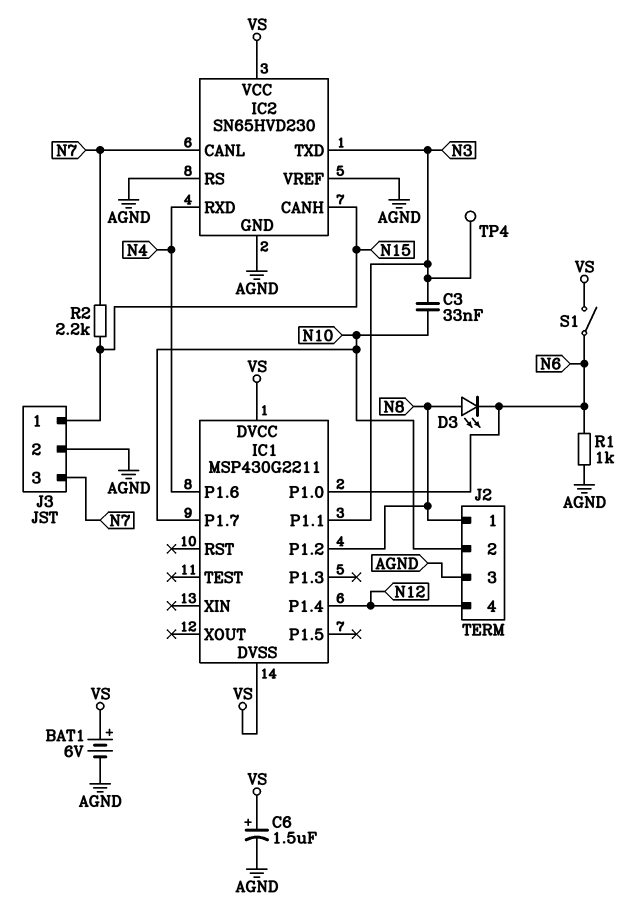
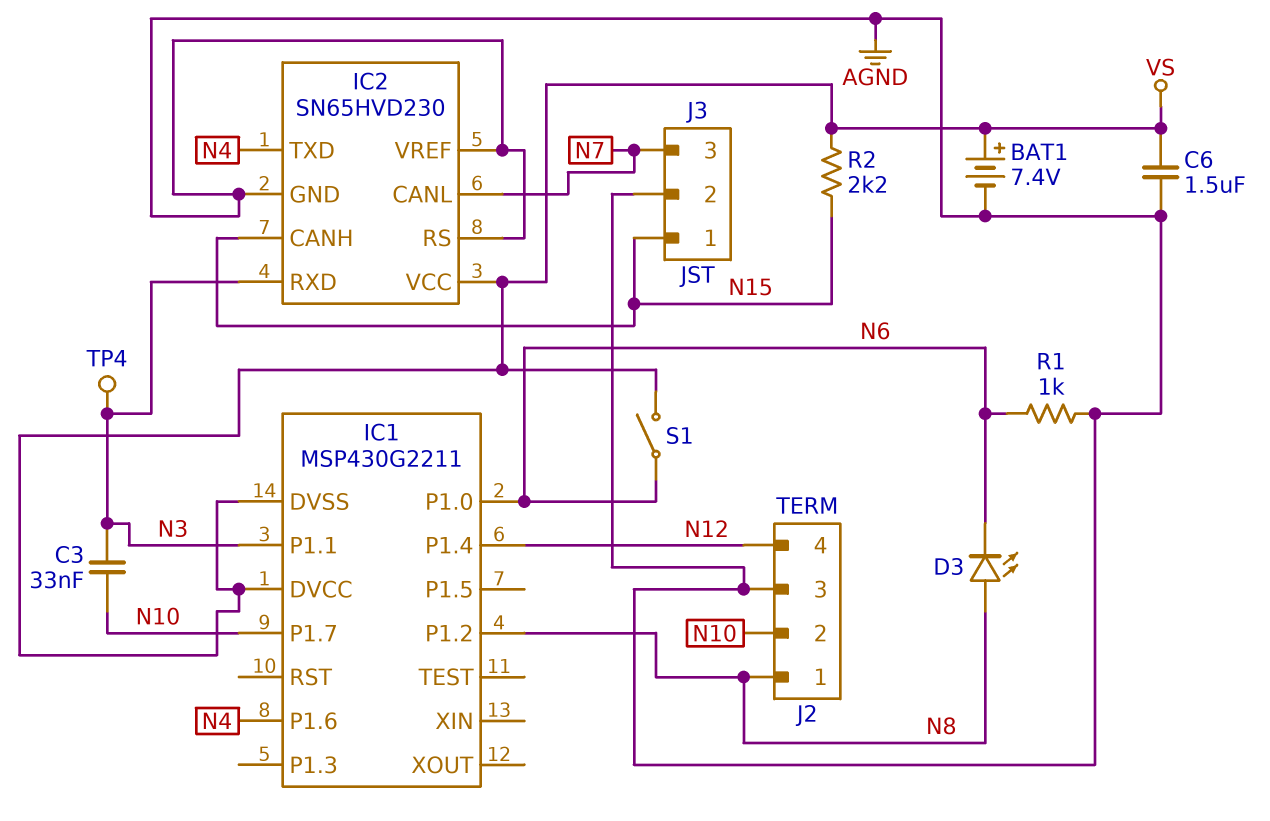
BAT1: 6V (plus VS, minus AGND) -> 7.4V (plus VS, minus AGND)
C6: 1.5uF (plus VS, minus AGND) -> 1.5uF (AGND, VS)
IC2 pin RXD: N4 -> N3
IC2 pin TXD: N3 -> N4
R2: 2.2k (N7, N15) -> 2.2k (N15, VS)

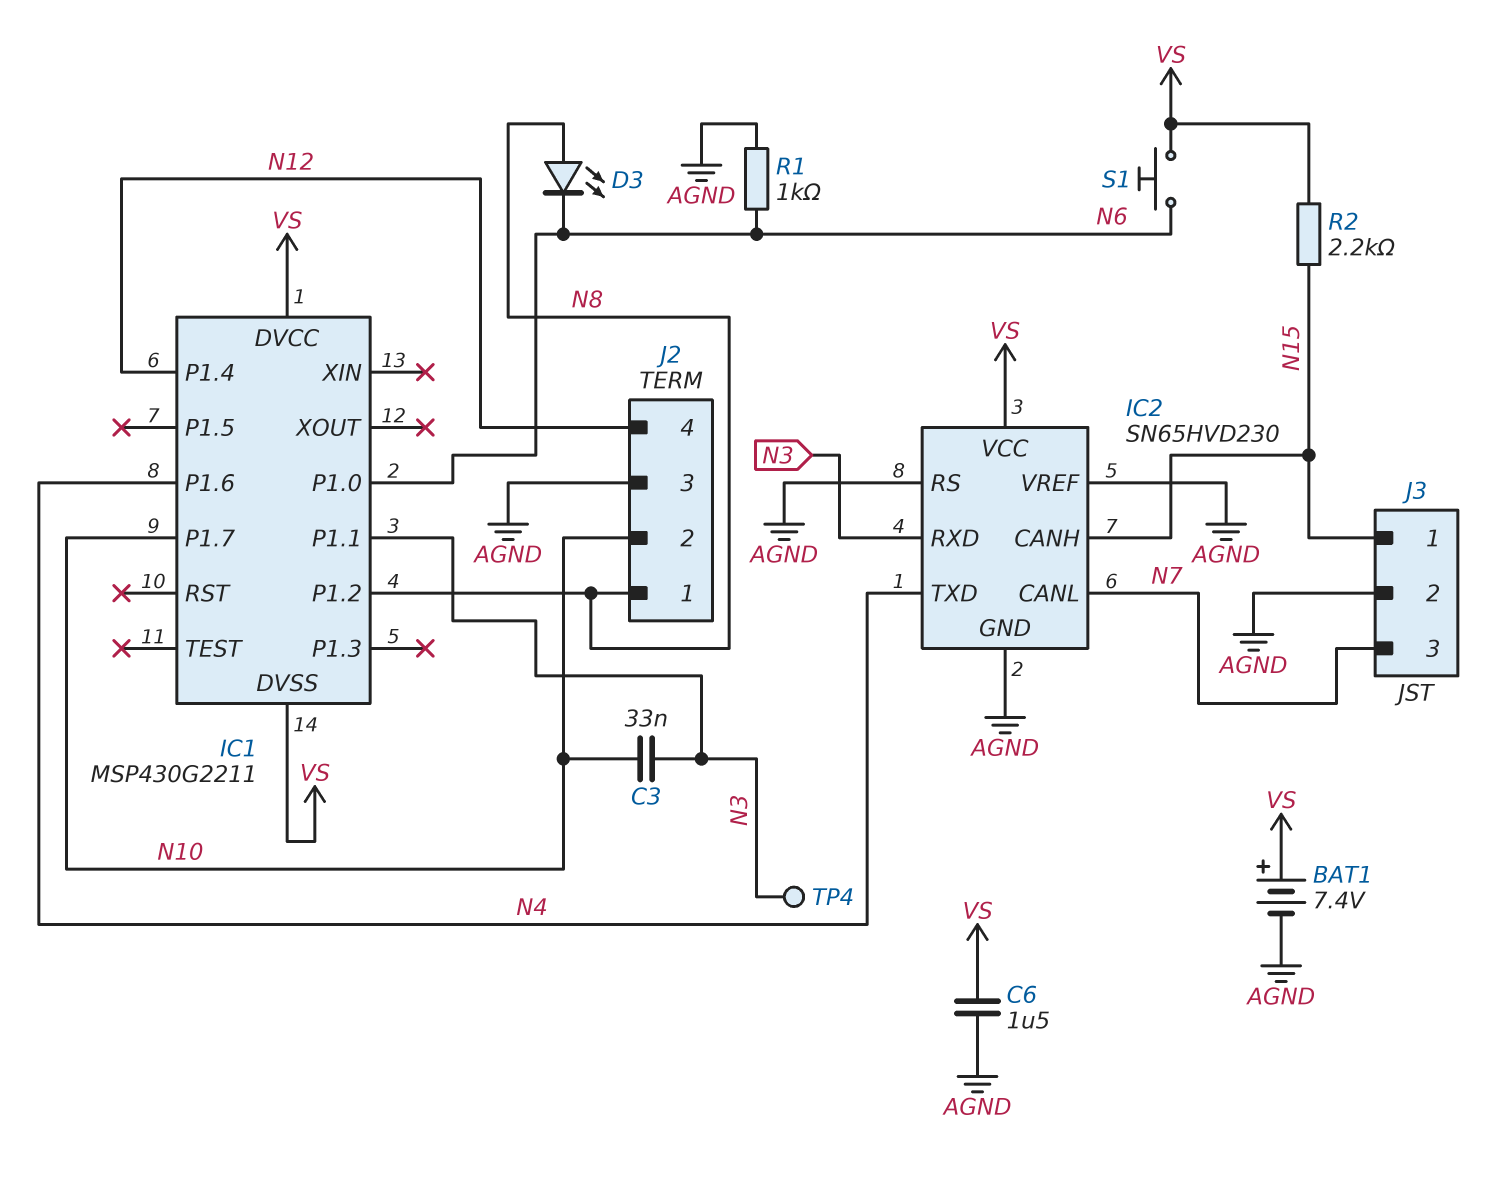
S1: switch (N6, VS) -> button (N6, VS)

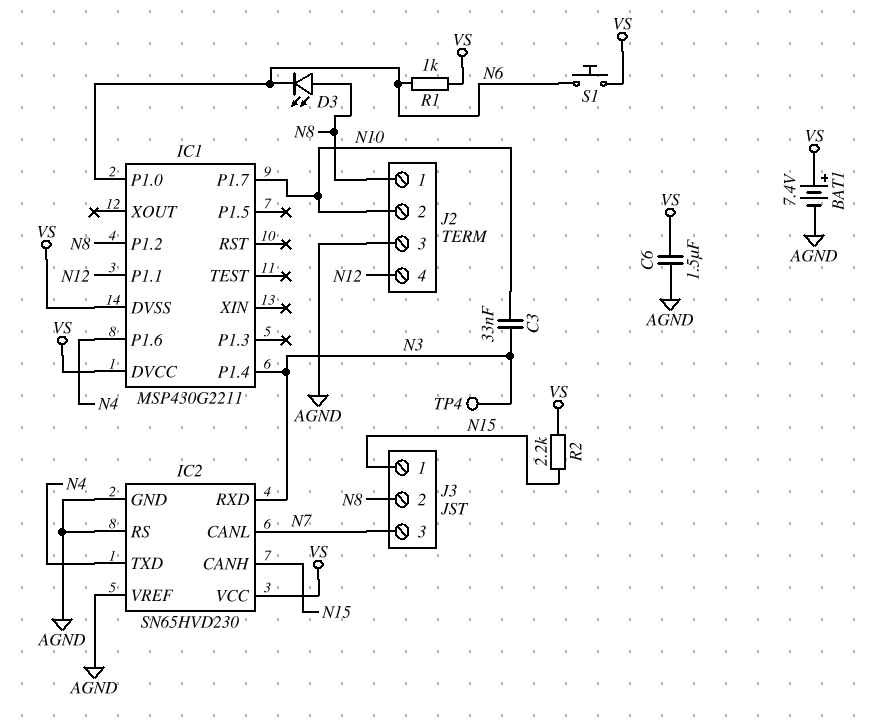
IC1 pin P1.1: N3 -> N12
IC1 pin P1.4: N12 -> N3
J3 pin 2: AGND -> N8
R1: 1k (AGND, N6) -> 1k (N6, VS)

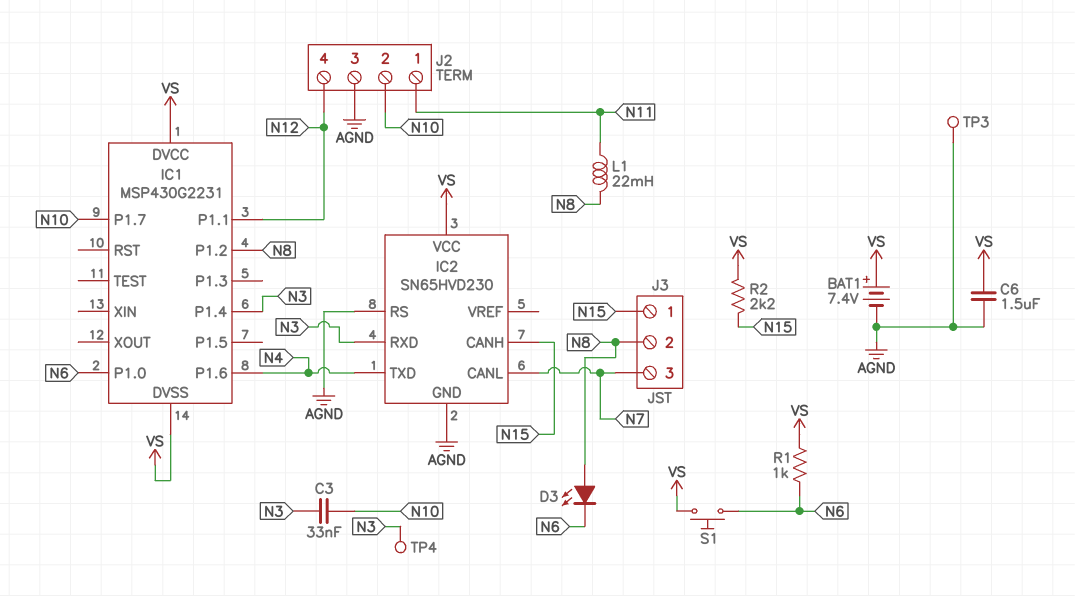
IC1: MSP430G2211 -> MSP430G2231
IC2 pin VREF: AGND -> none
J2 pin 1: N8 -> N11
L1: none -> 22mH (N8, N11)
TP3: none -> test point (AGND)

